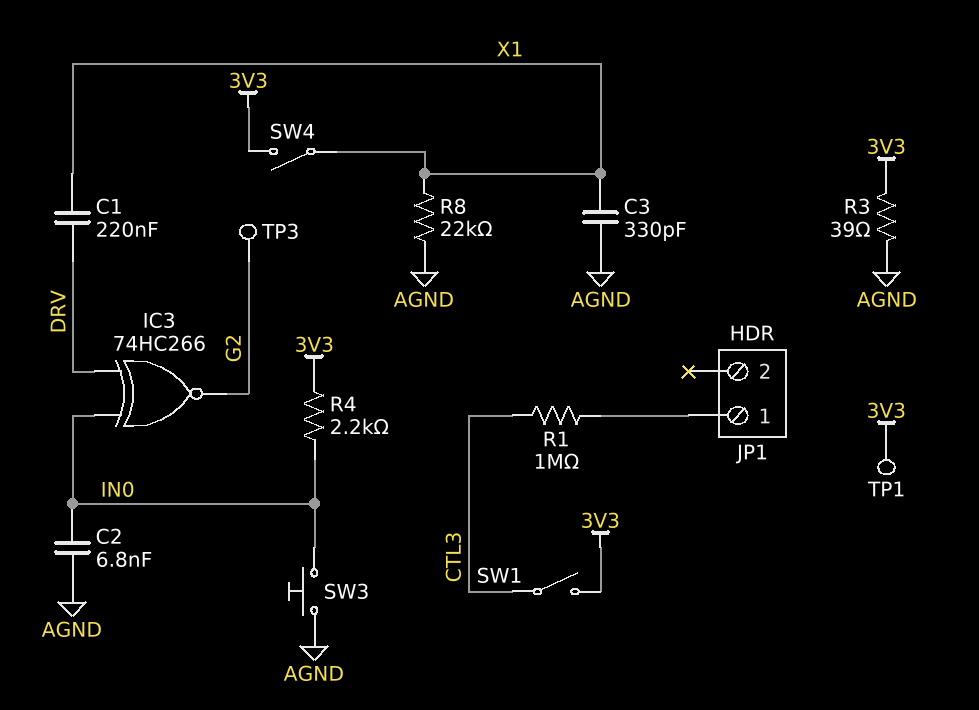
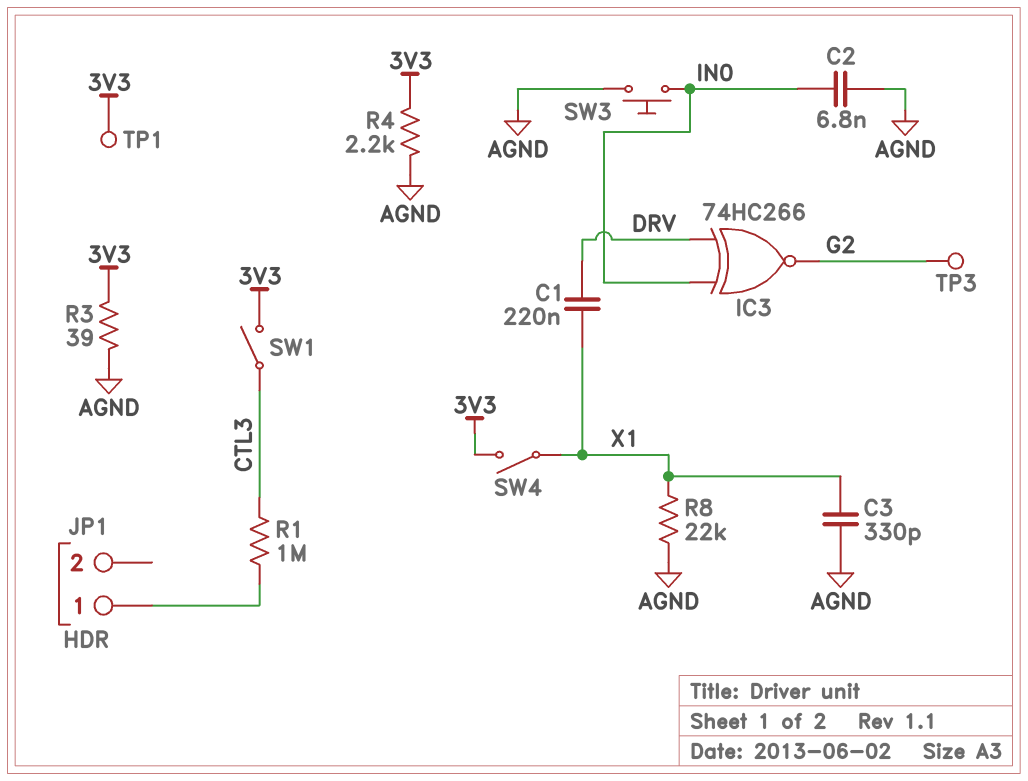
R4: 2.2k (3V3, IN0) -> 2.2k (3V3, AGND)

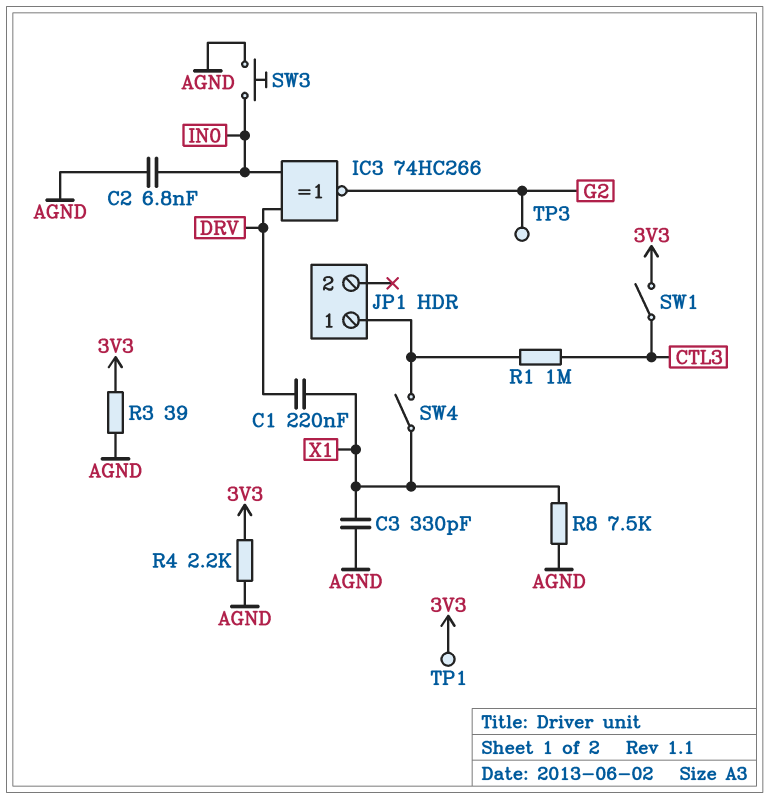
R8: 22k (AGND, X1) -> 7.5k (AGND, X1)
SW4: switch (3V3, X1) -> switch (JP1/1, X1)

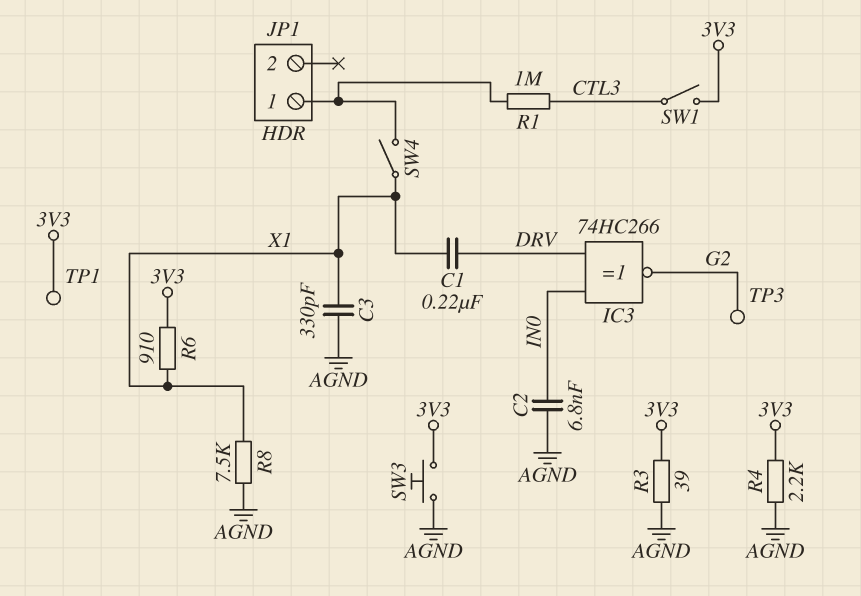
R6: none -> 910 (3V3, X1)
SW3: button (AGND, IN0) -> button (3V3, AGND)

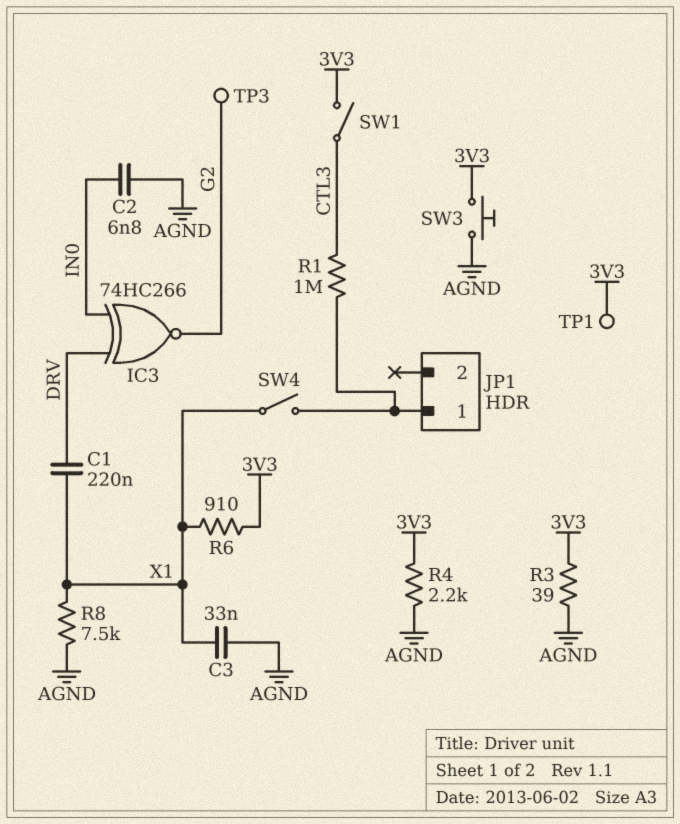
C3: 330pF (AGND, X1) -> 33nF (AGND, X1)

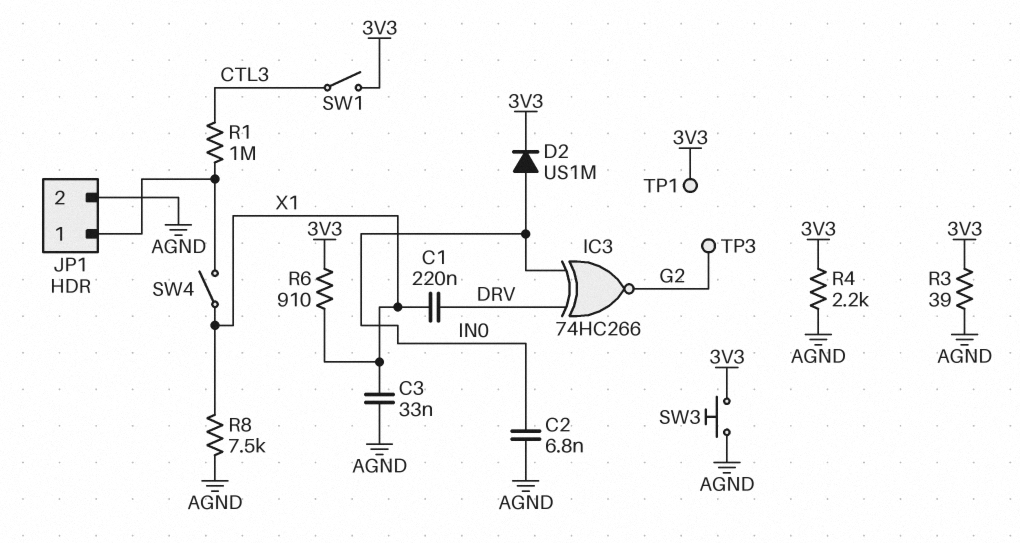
D2: none -> diode US1M (A IN0, K 3V3)
JP1 pin 2: none -> AGND

